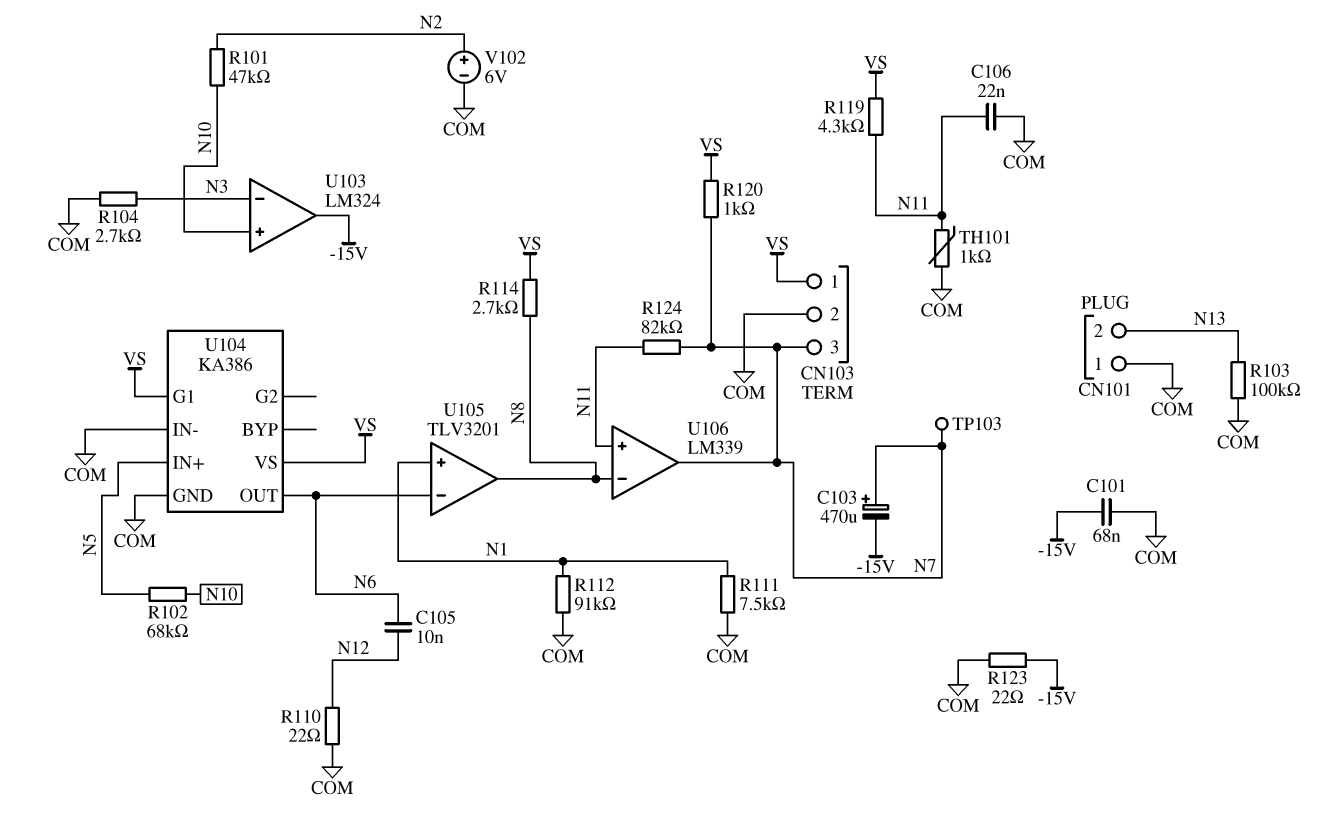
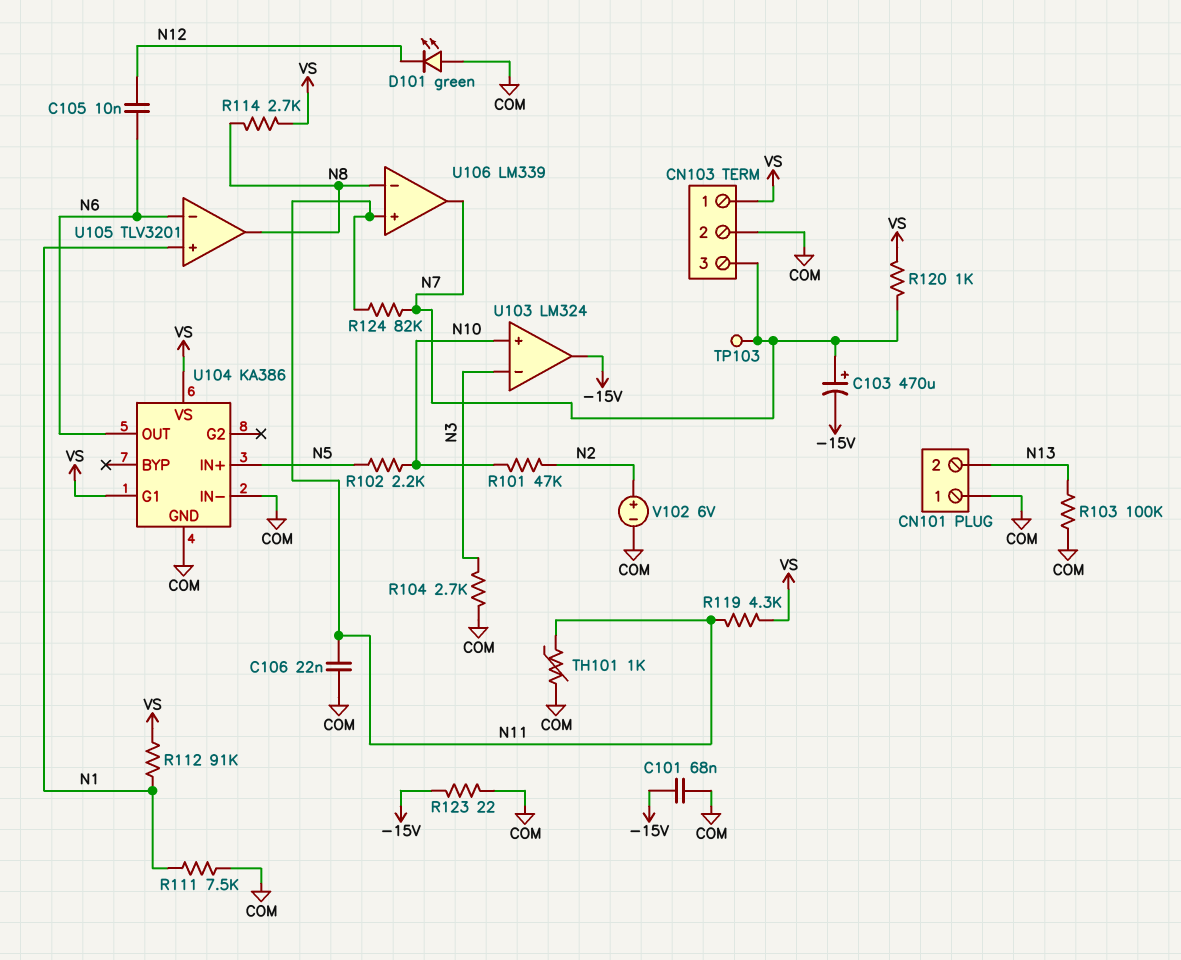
D101: none -> LED green (A COM, K N12)
R102: 68k (N5, N10) -> 2.2k (N5, N10)
R110: 22 (COM, N12) -> none
R112: 91k (COM, N1) -> 91k (N1, VS)

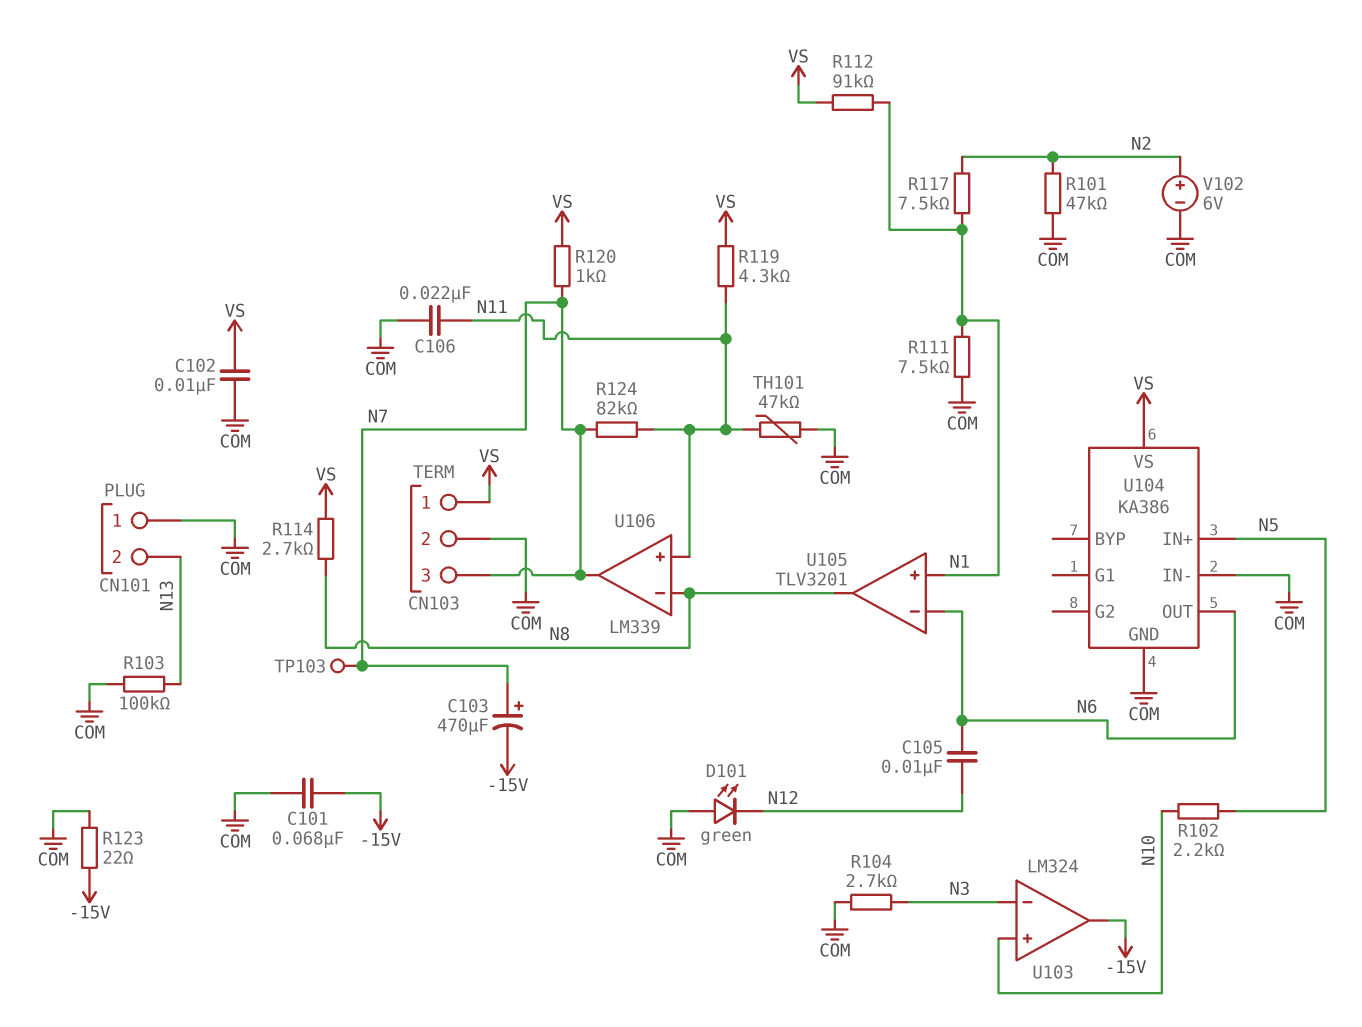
C102: none -> 10nF (COM, VS)
R101: 47k (N2, N10) -> 47k (COM, N2)
R117: none -> 7.5k (N1, N2)
TH101: 1k (COM, N11) -> 47k (COM, N11)
U104 pin G1: VS -> none

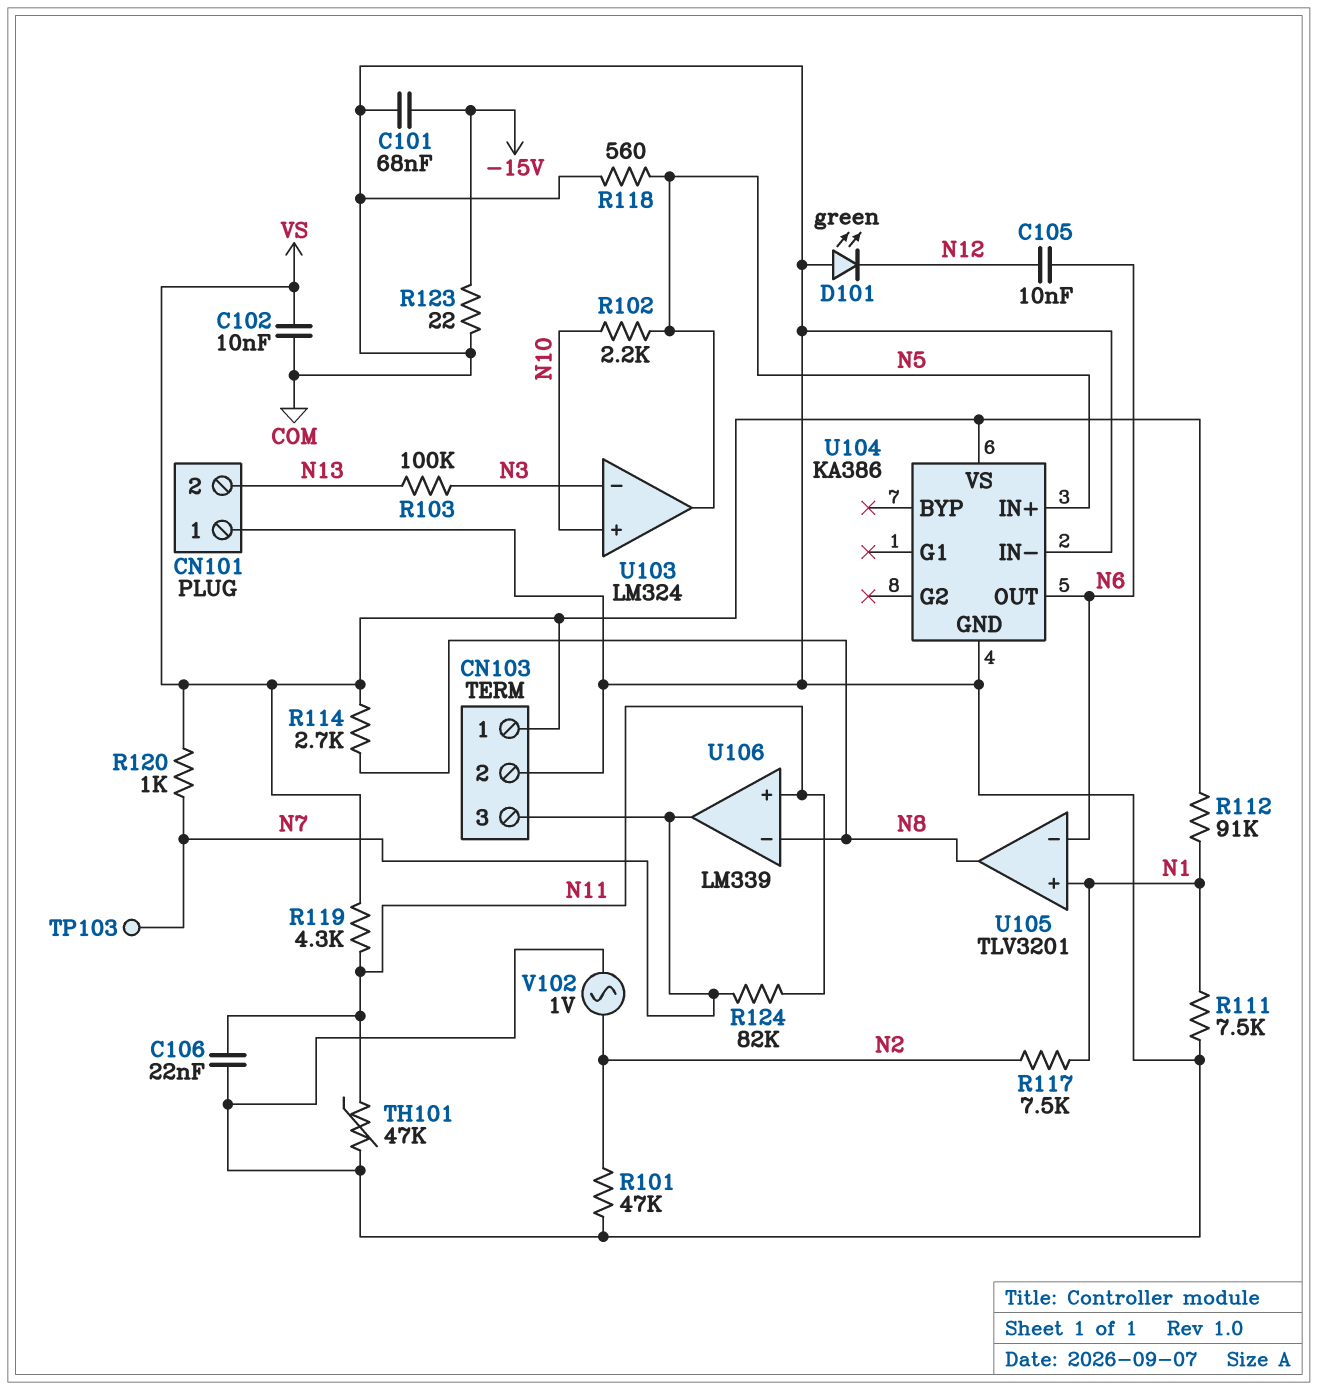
C103: 470uF (plus N7, minus -15V) -> none
R103: 100k (COM, N13) -> 100k (N3, N13)
R104: 2.7k (COM, N3) -> none
R118: none -> 560 (COM, N5)
U103 pin out: -15V -> N5
V102: 6V (plus N2, minus COM) -> AC 1V (COM, N2)

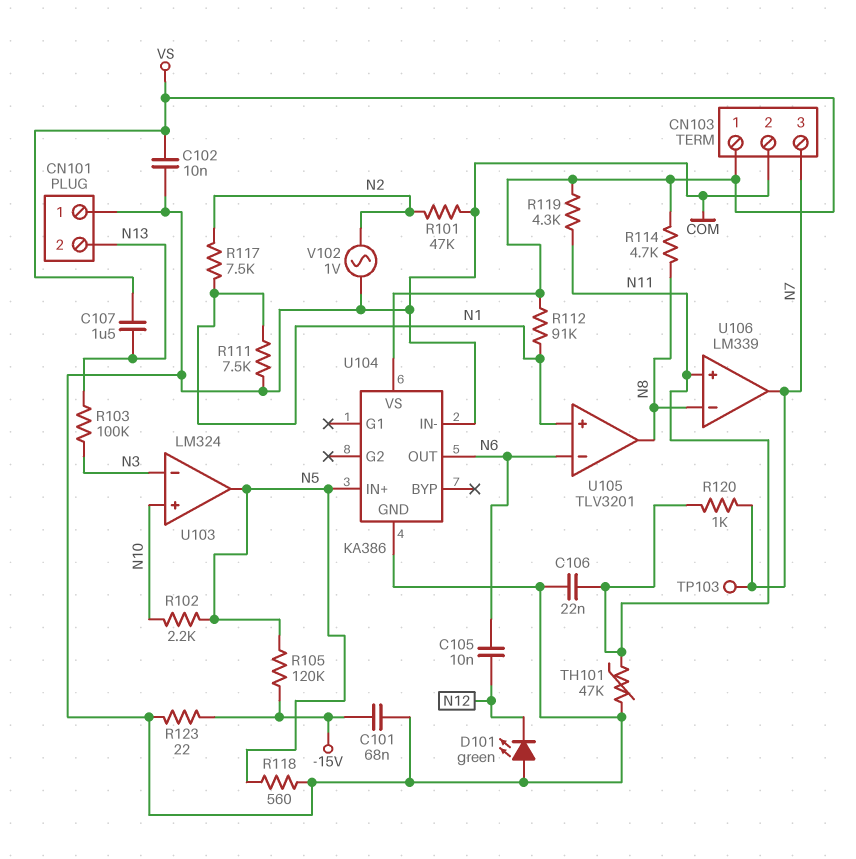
C107: none -> 1.5uF (N13, VS)
R105: none -> 120k (-15V, N5)
R114: 2.7k (N8, VS) -> 4.7k (N8, VS)
R120: 1k (N7, VS) -> 1k (N7, N11)
R124: 82k (N7, N11) -> none

